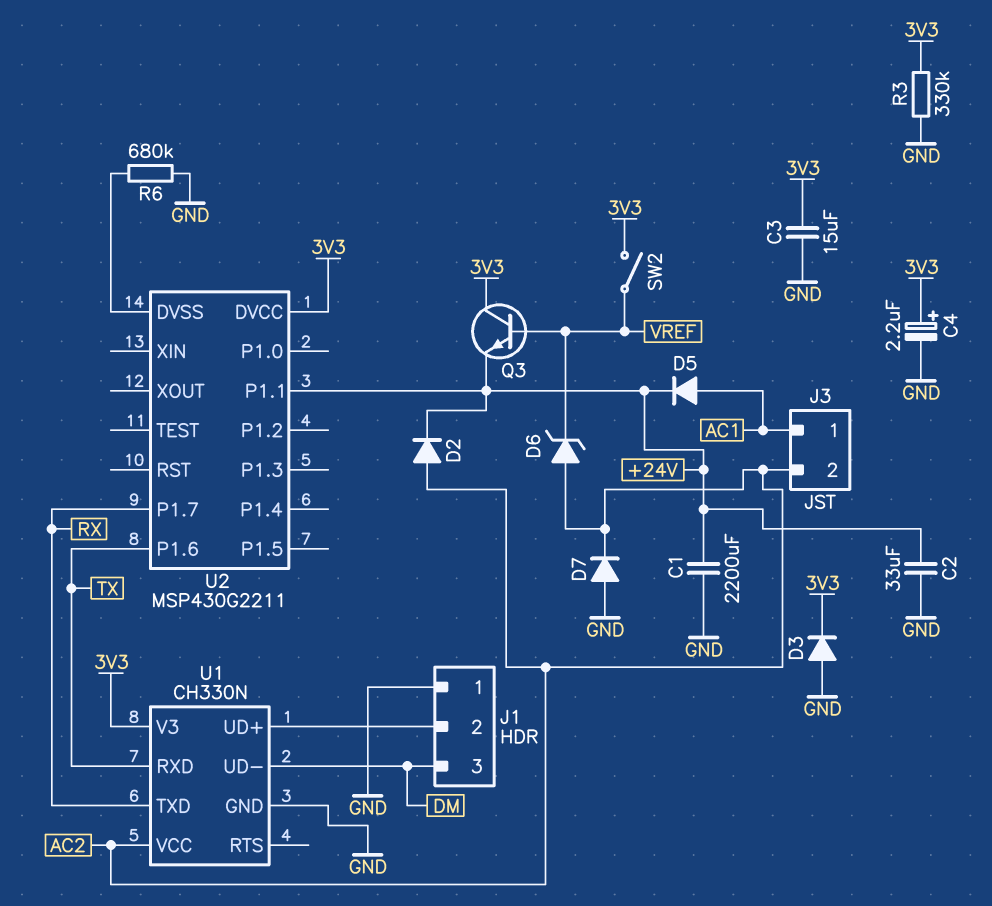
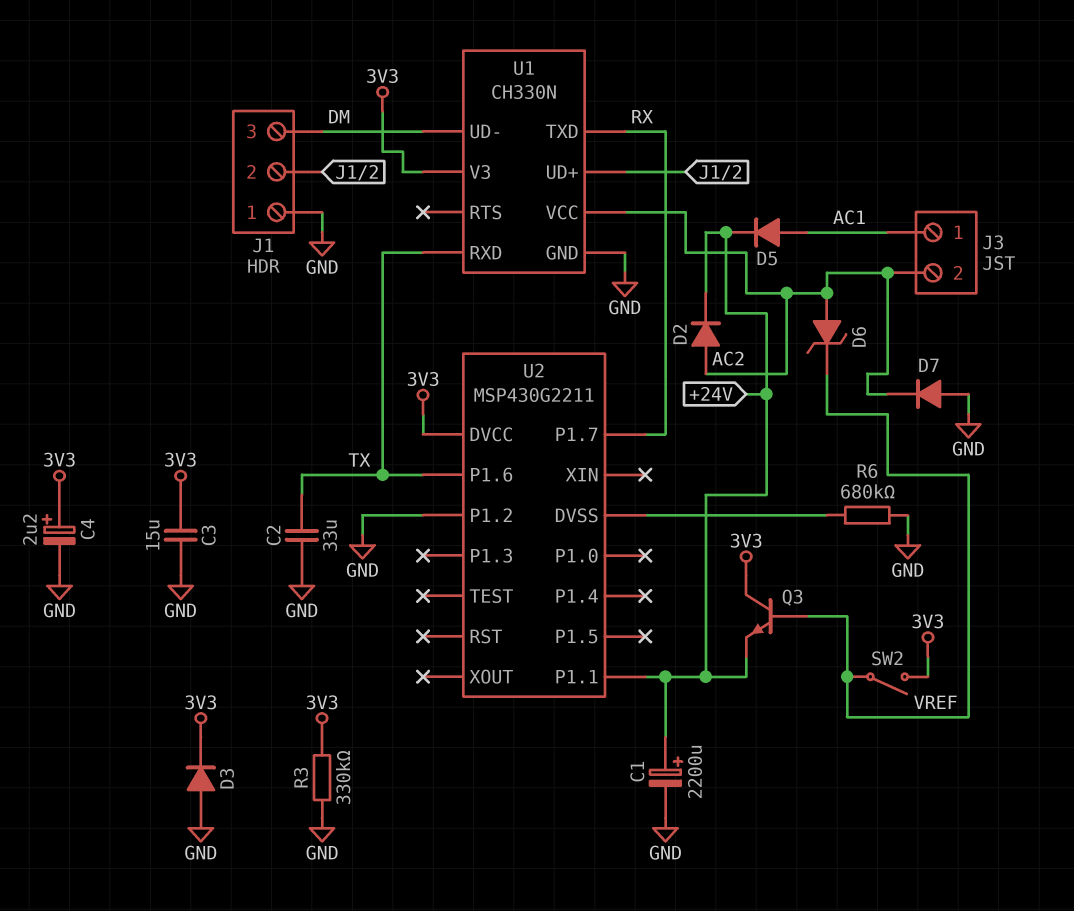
C1: 2200uF (+24V, GND) -> 2200uF (plus +24V, minus GND)
C2: 33uF (+24V, GND) -> 33uF (GND, TX)
U2 pin P1.2: none -> GND

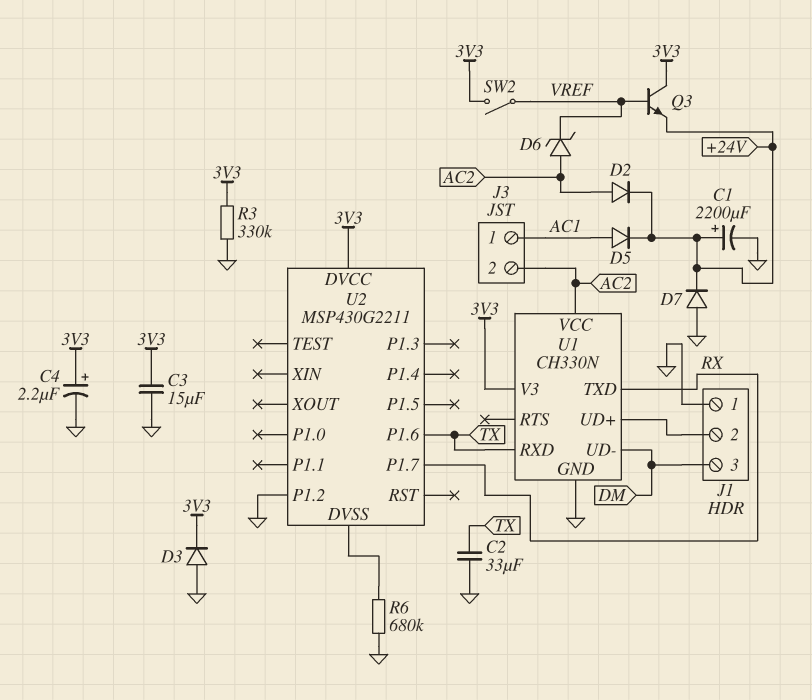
D7: diode (A GND, K AC2) -> diode (A GND, K +24V)
U2 pin P1.1: +24V -> none

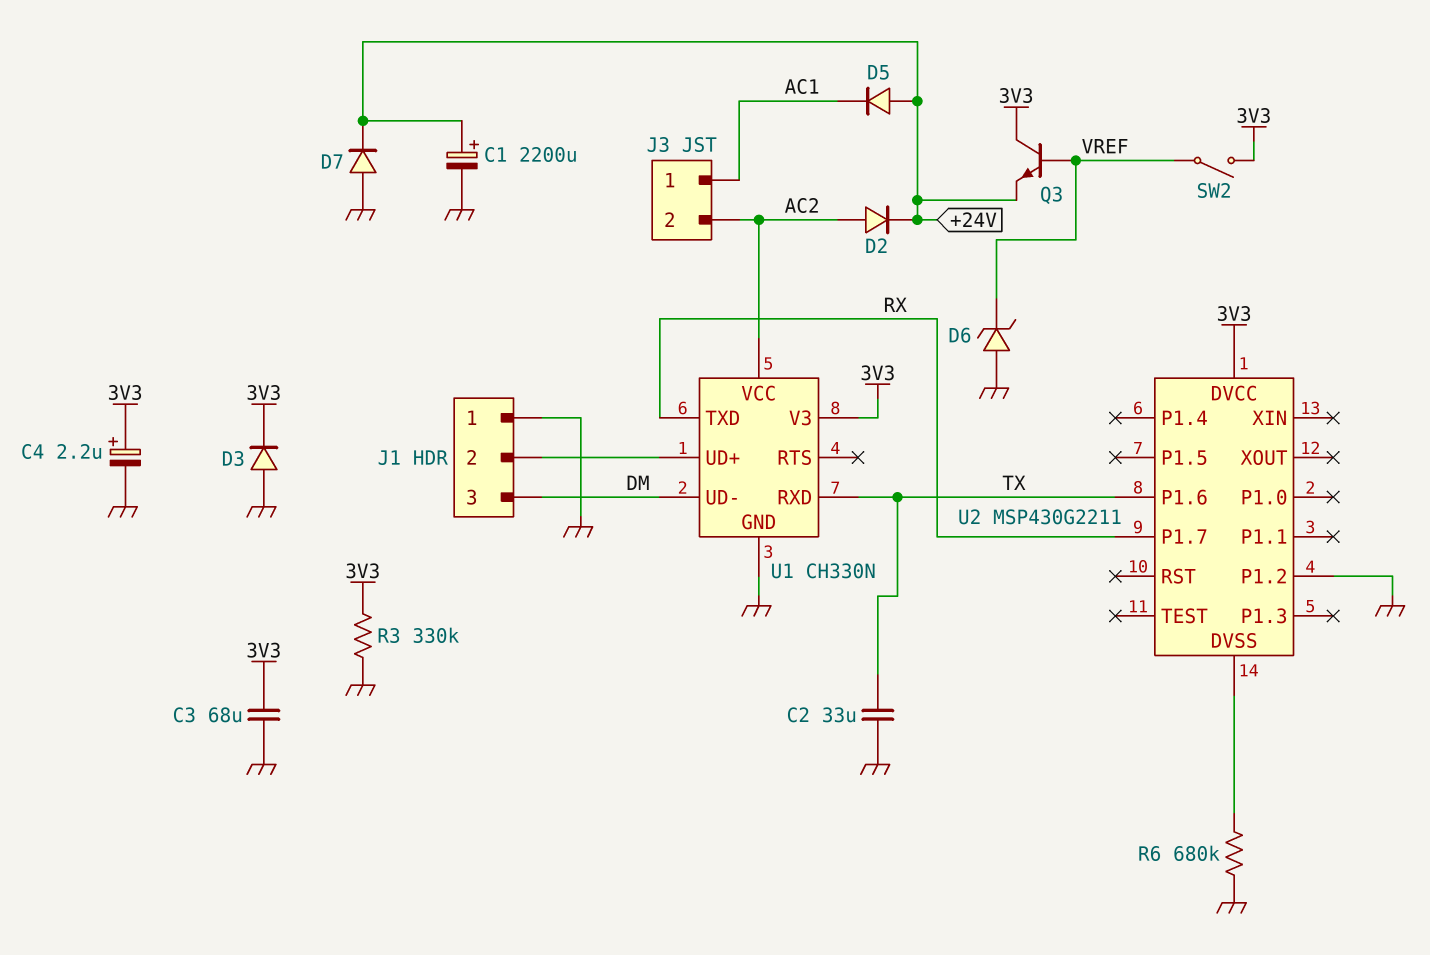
C3: 15uF (3V3, GND) -> 68uF (3V3, GND)
D5: diode (A AC1, K +24V) -> diode (A +24V, K AC1)
D6: zener (A AC2, K VREF) -> zener (A GND, K VREF)

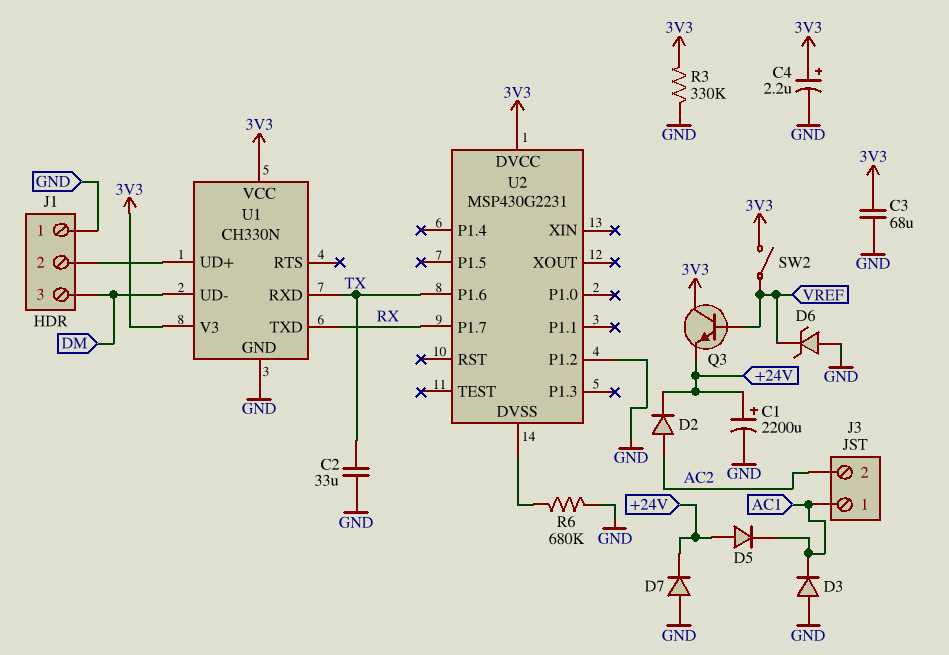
D3: diode (A GND, K 3V3) -> diode (A GND, K AC1)
U1 pin VCC: AC2 -> 3V3
U2: MSP430G2211 -> MSP430G2231

